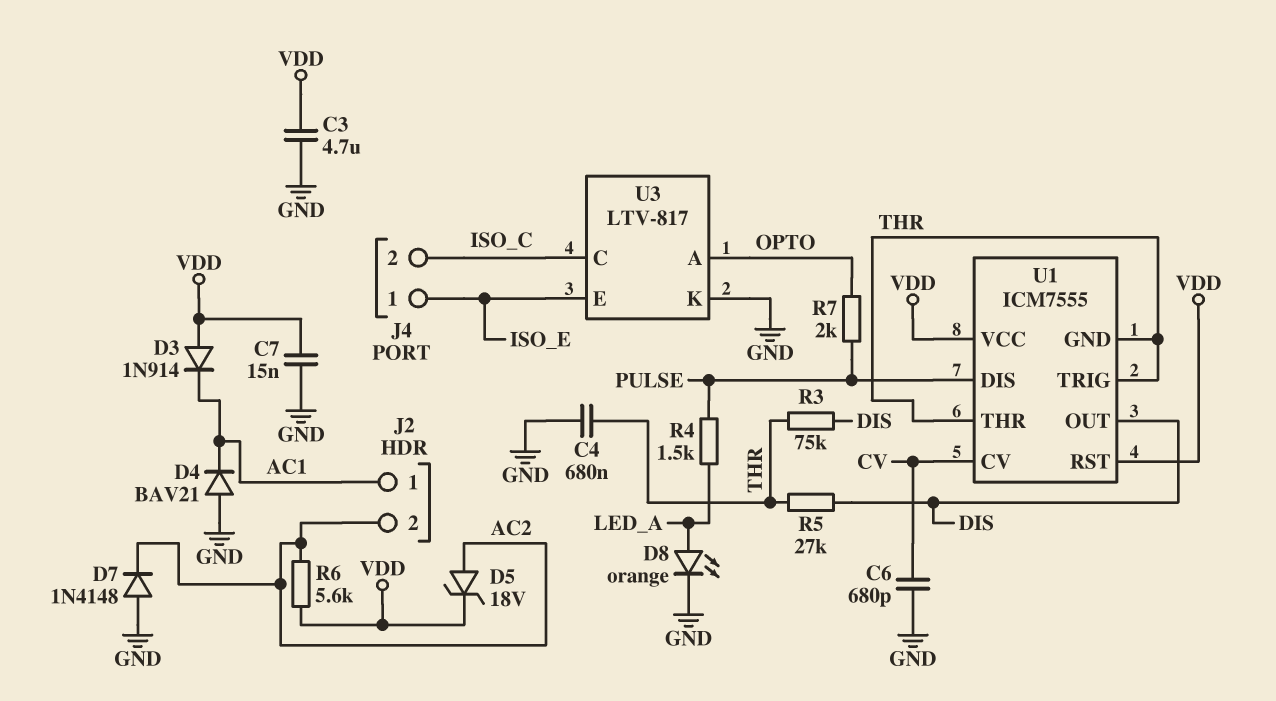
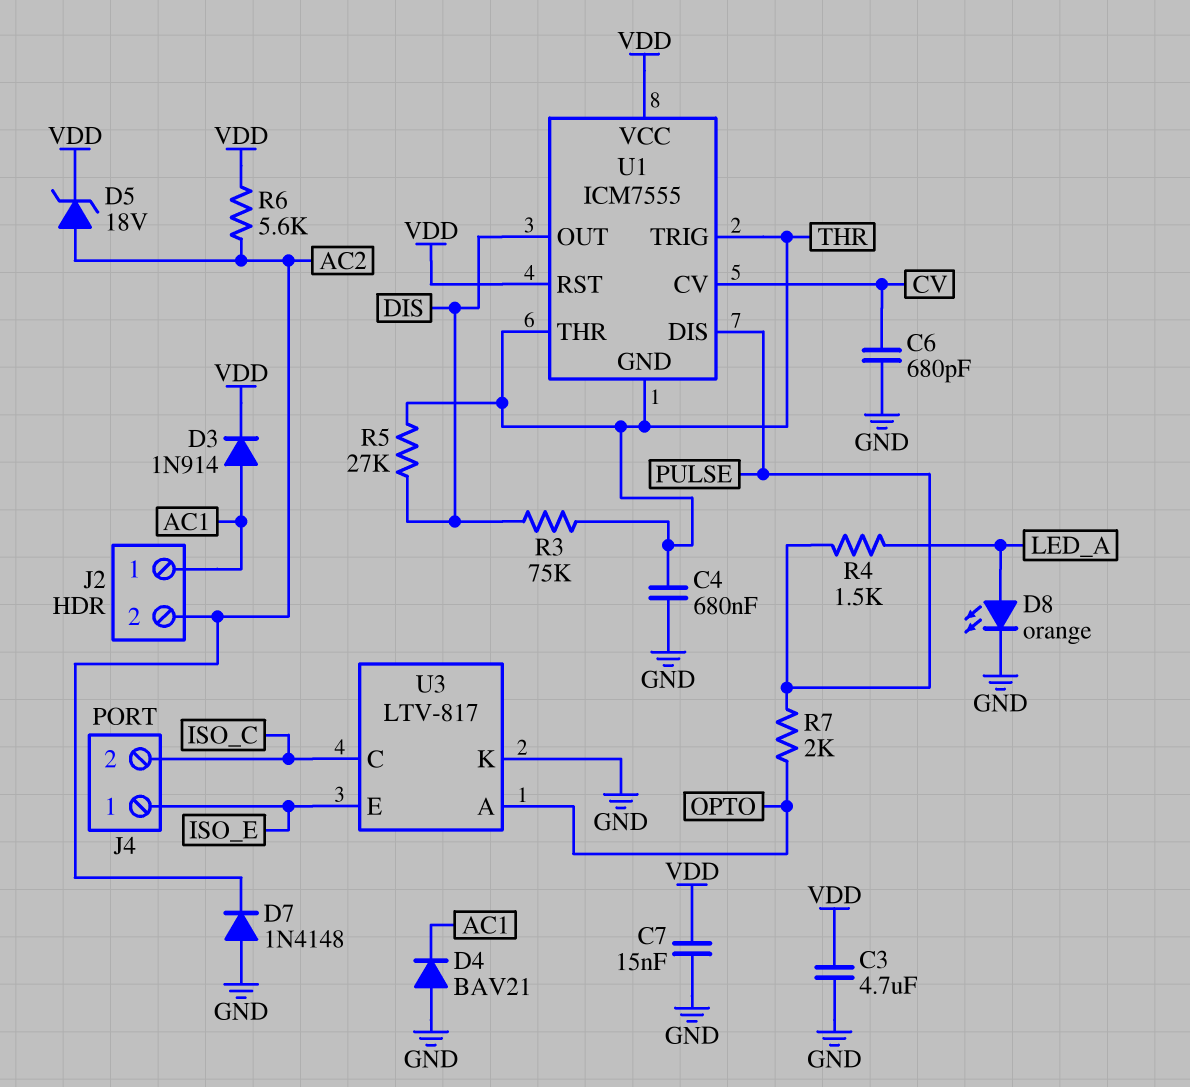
D3: diode 1N914 (A VDD, K AC1) -> diode 1N914 (A AC1, K VDD)

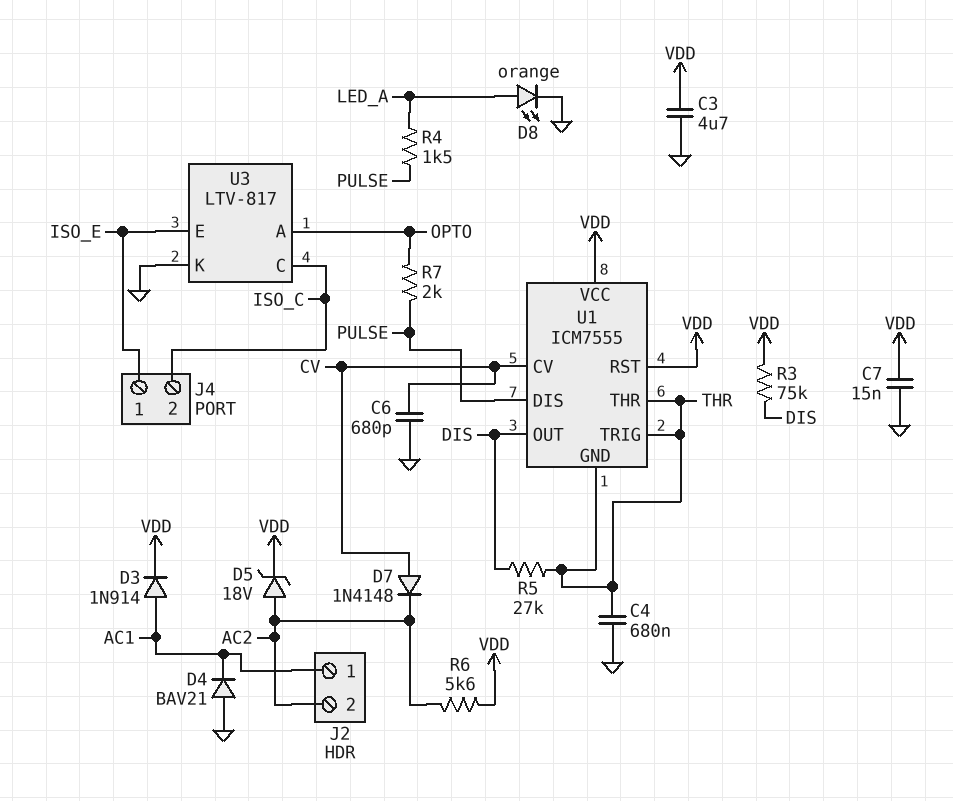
D7: diode 1N4148 (A GND, K AC2) -> diode 1N4148 (A CV, K AC2)
R3: 75k (DIS, THR) -> 75k (DIS, VDD)

